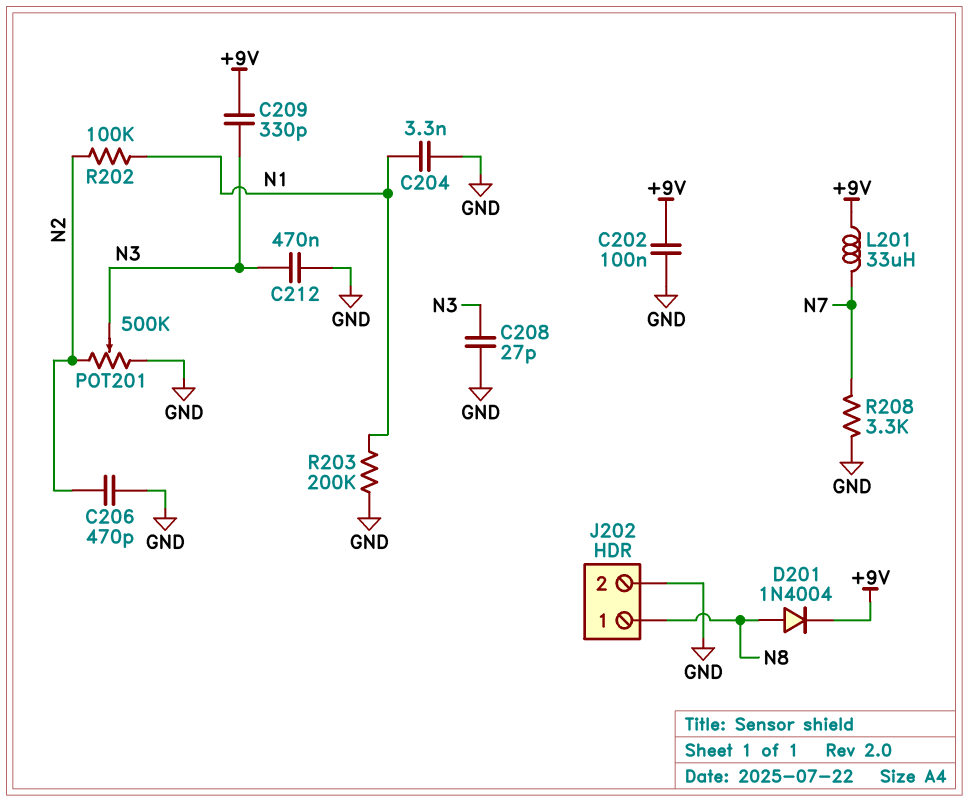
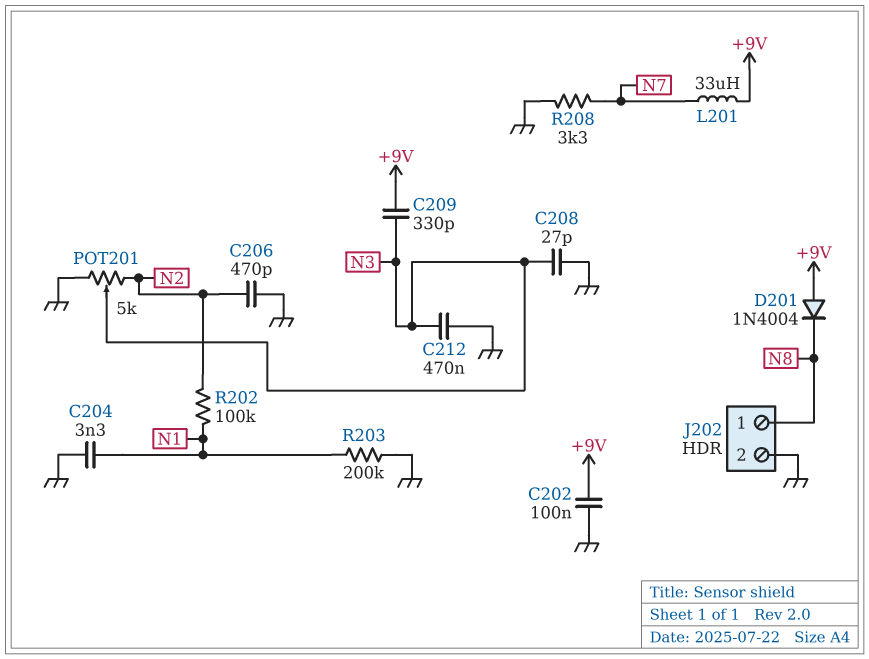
D201: diode 1N4004 (A N8, K +9V) -> diode 1N4004 (A +9V, K N8)
POT201: 500k (GND, N2, wiper N3) -> 5k (GND, N2, wiper N3)

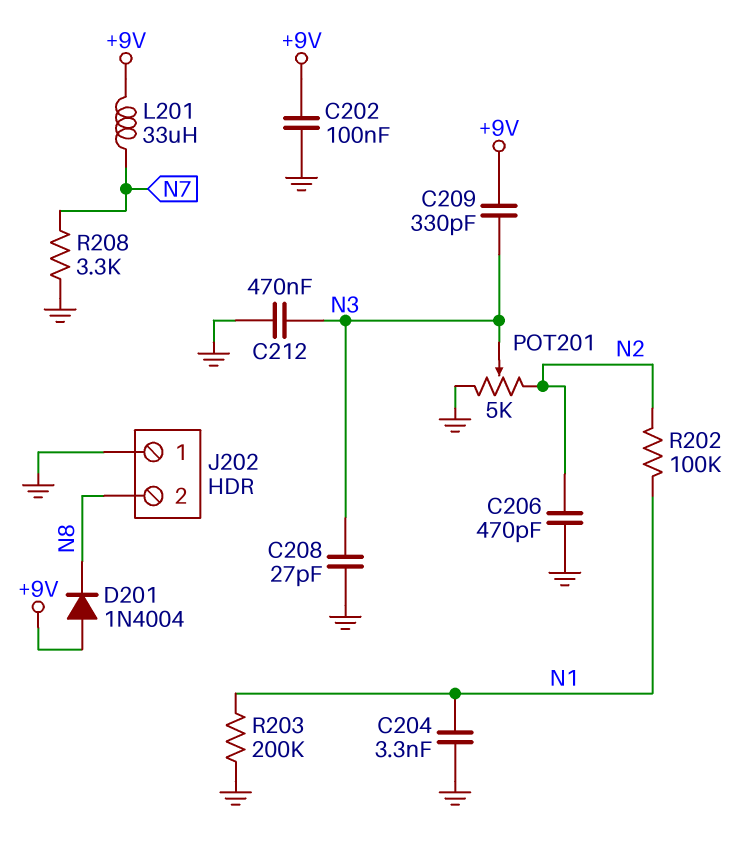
J202 pin 1: N8 -> GND
J202 pin 2: GND -> N8

